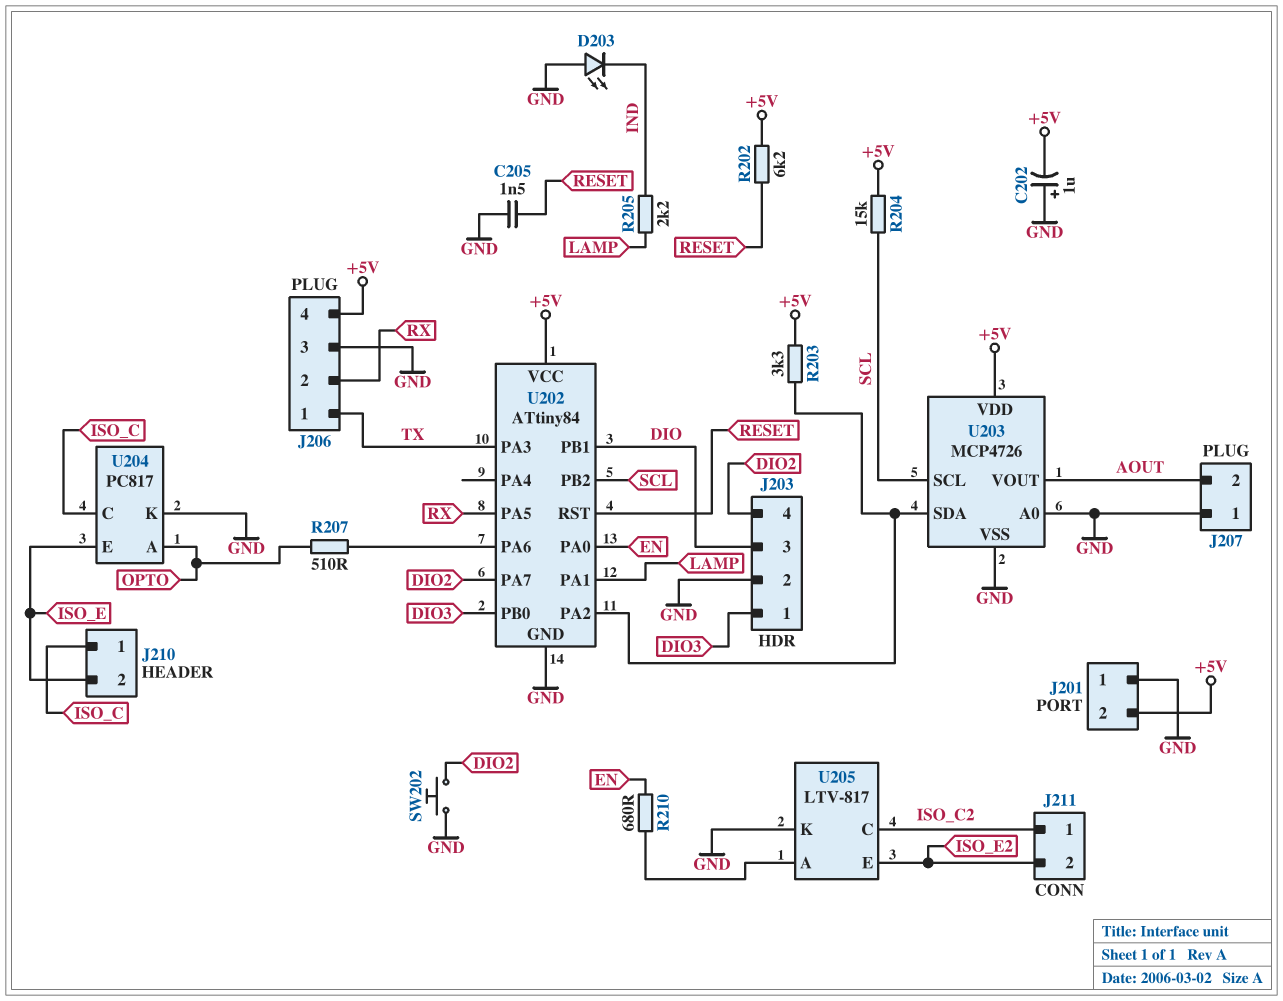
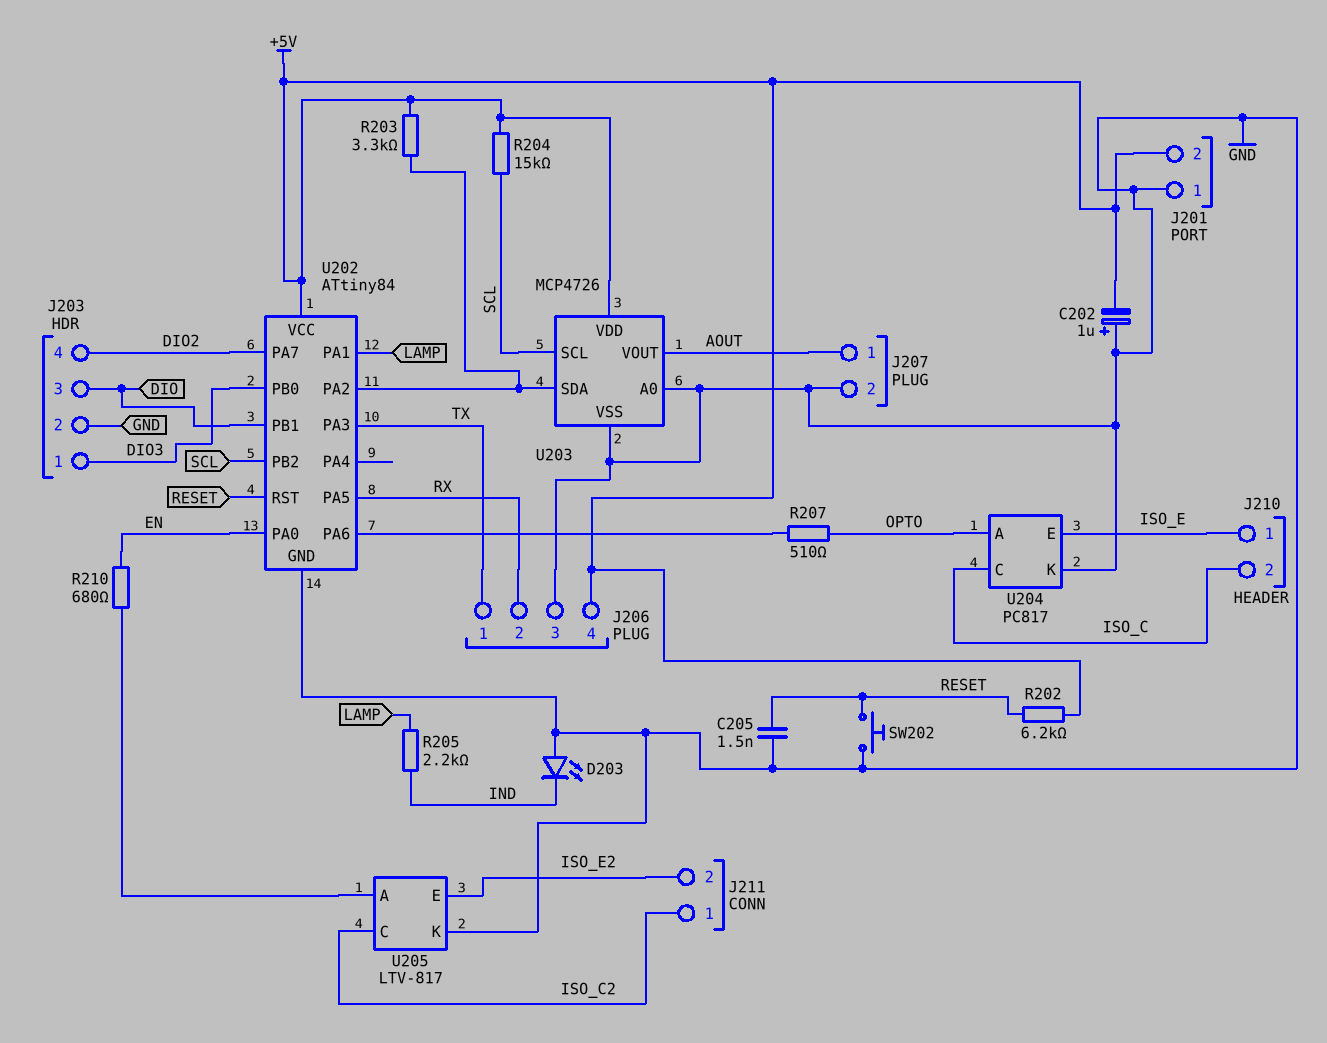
J207 pin 1: GND -> AOUT
J207 pin 2: AOUT -> GND
J210 pin 1: ISO_C -> ISO_E
J210 pin 2: ISO_E -> ISO_C
SW202: button (DIO2, GND) -> button (GND, RESET)

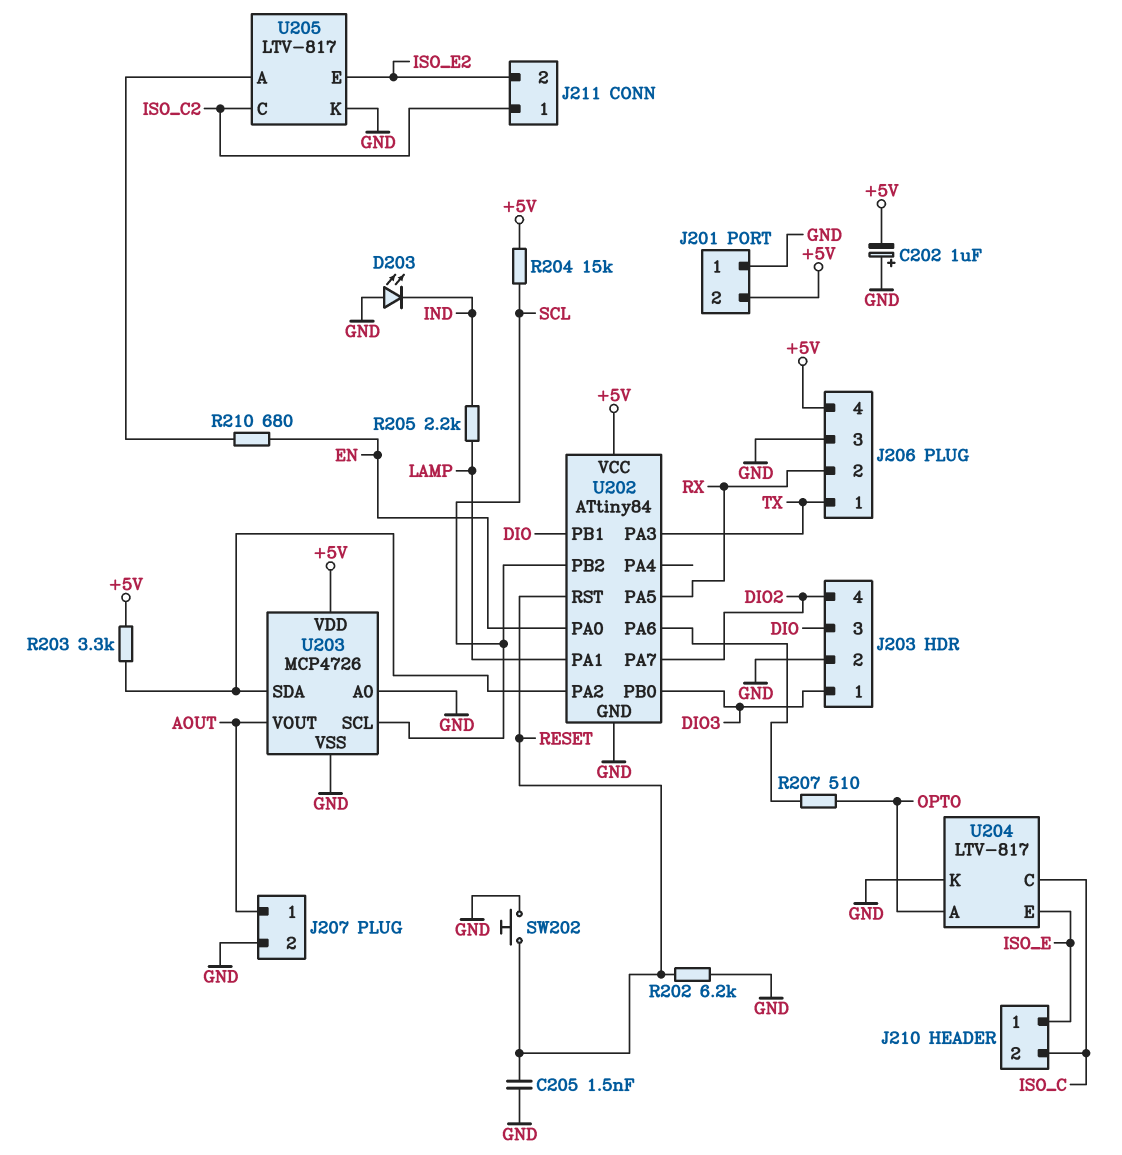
R202: 6.2k (+5V, RESET) -> 6.2k (GND, RESET)
U204: PC817 -> LTV-817

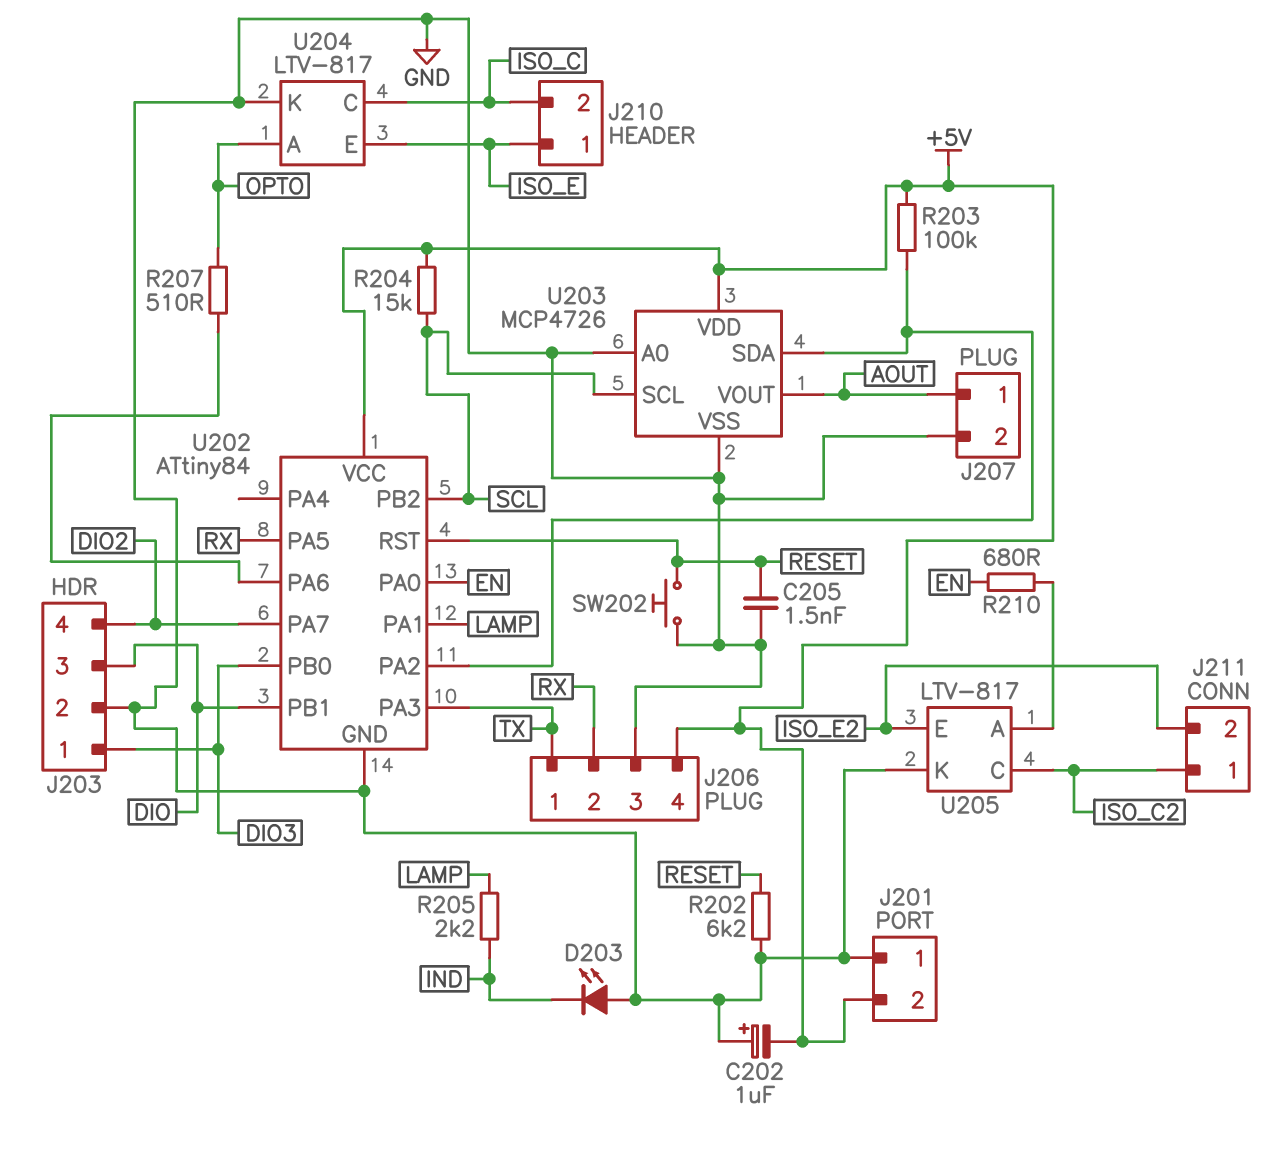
R203: 3.3k (+5V, U202/PA2) -> 100k (+5V, U202/PA2)

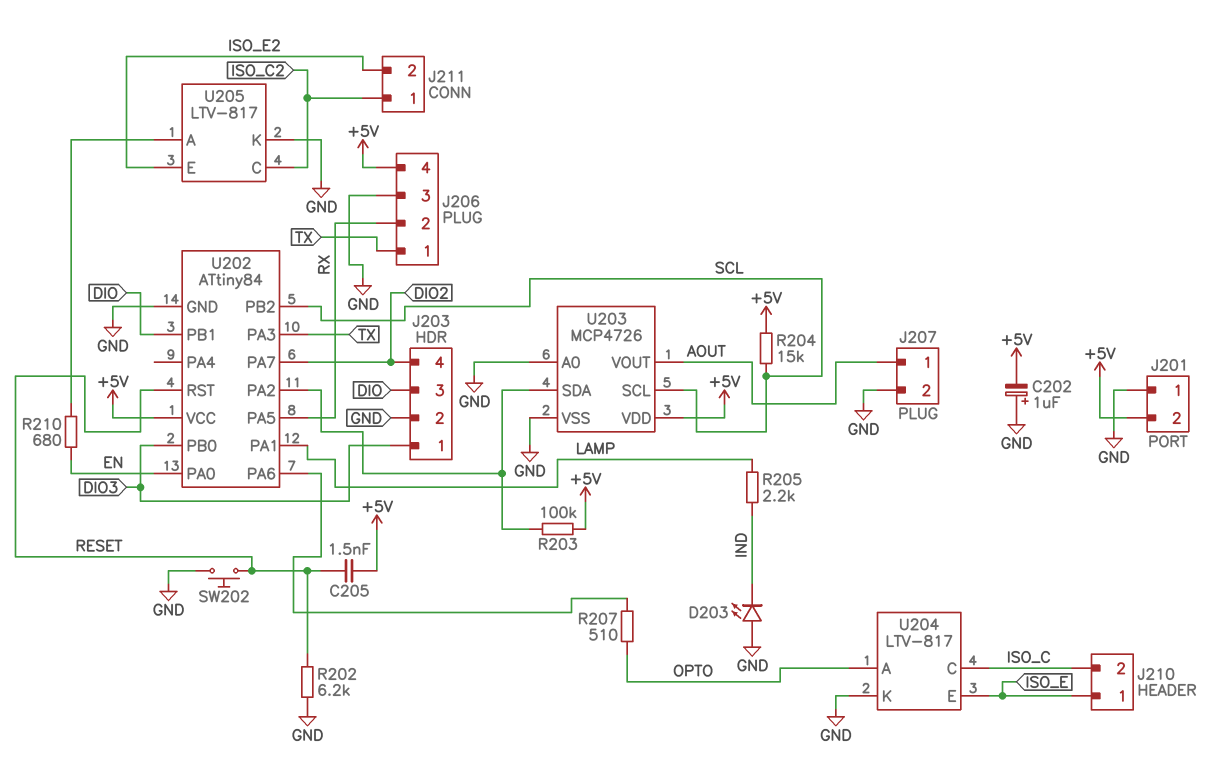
C205: 1.5nF (GND, RESET) -> 1.5nF (+5V, RESET)

